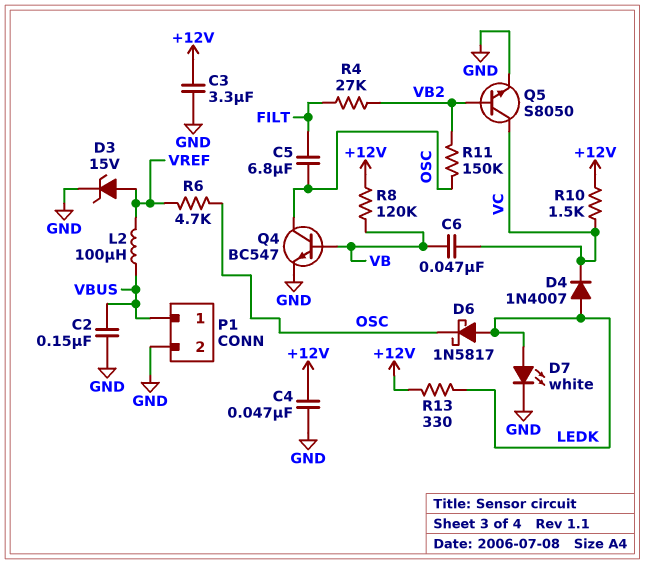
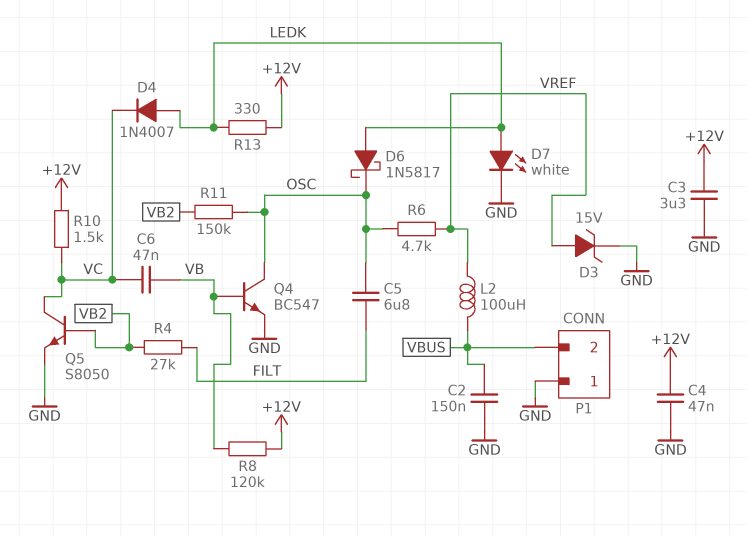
P1 pin 1: VBUS -> GND
P1 pin 2: GND -> VBUS

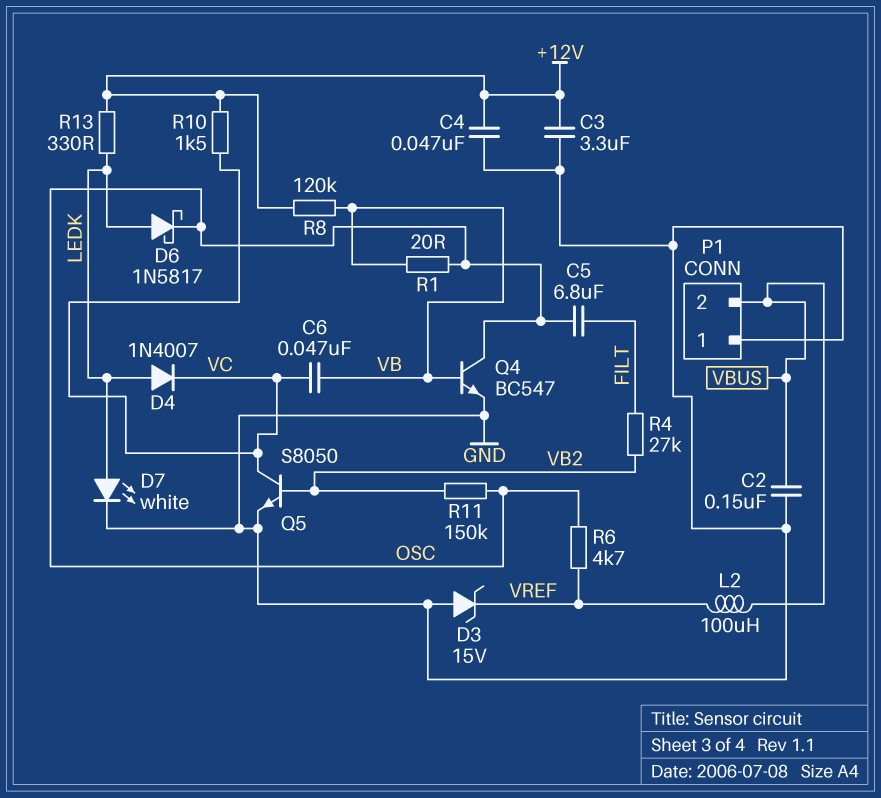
D3: zener 15V (A VREF, K GND) -> zener 15V (A GND, K VREF)
R1: none -> 20 (OSC, VB)

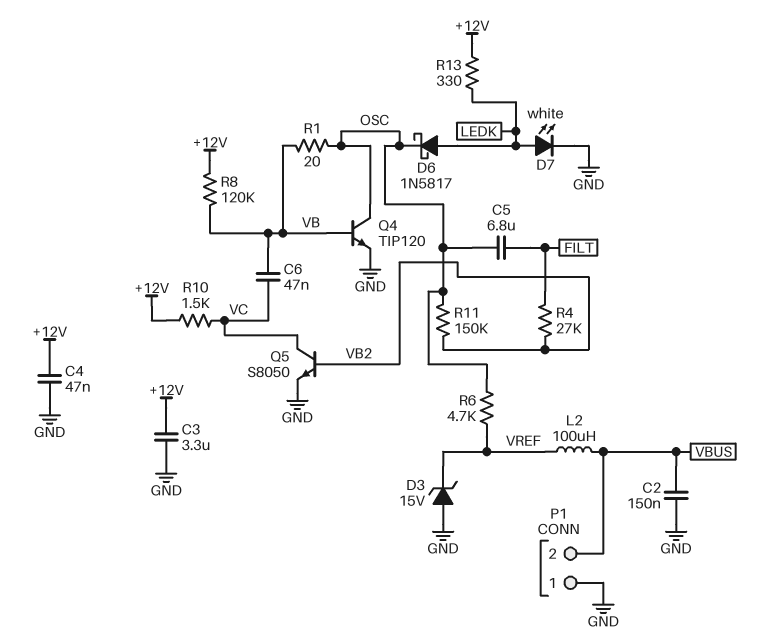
D4: diode 1N4007 (A LEDK, K VC) -> none
Q4: NPN BC547 (B VB, C OSC, E GND) -> NPN TIP120 (B VB, C OSC, E GND)

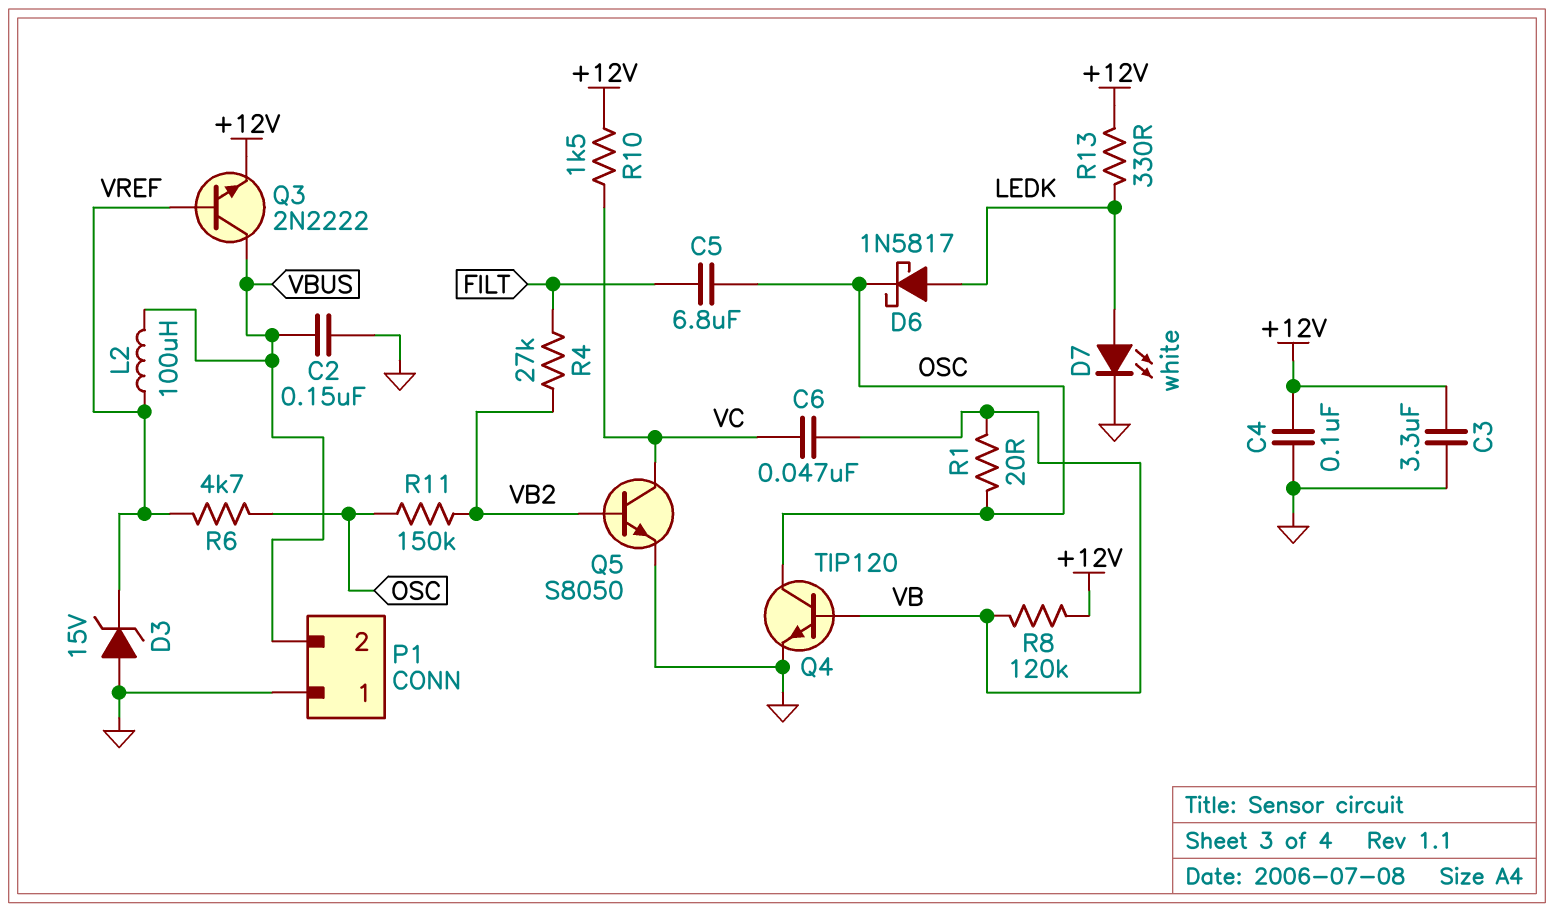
C4: 47nF (+12V, GND) -> 100nF (+12V, GND)
Q3: none -> NPN 2N2222 (B VREF, C VBUS, E +12V)

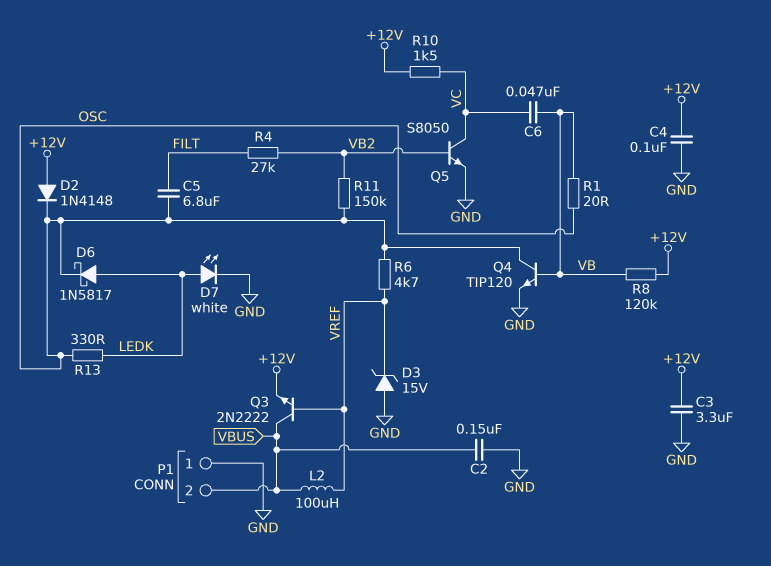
D2: none -> diode 1N4148 (A +12V, K OSC)
R13: 330 (+12V, LEDK) -> 330 (LEDK, OSC)

